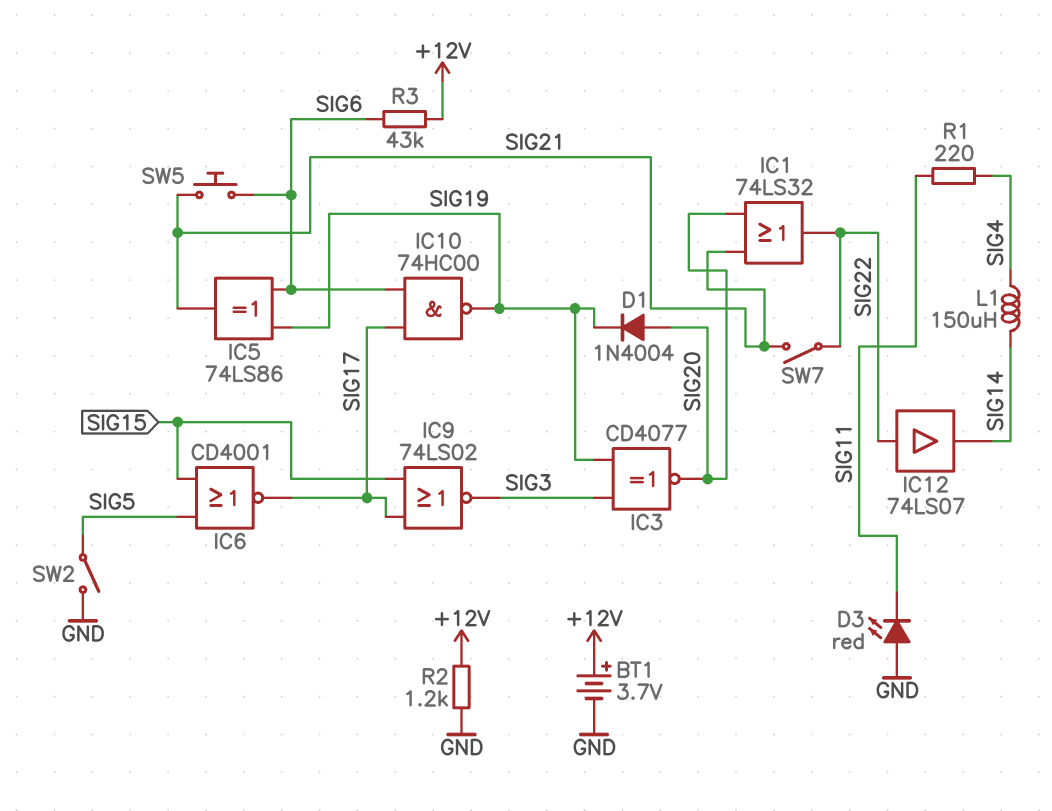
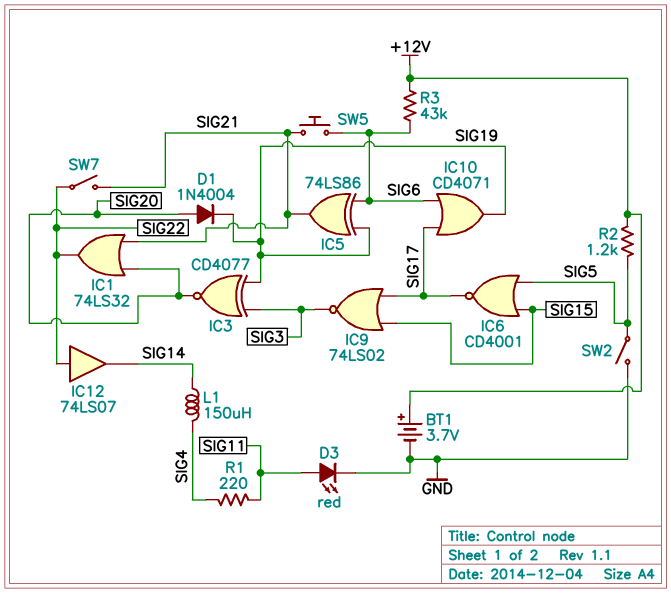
D3: LED red (A GND, K SIG11) -> LED red (A SIG11, K GND)
IC10: NAND 74HC00 (in SIG6, in SIG17, out SIG19) -> OR CD4071 (in SIG6, in SIG17, out SIG19)
R2: 1.2k (+12V, GND) -> 1.2k (+12V, SIG5)

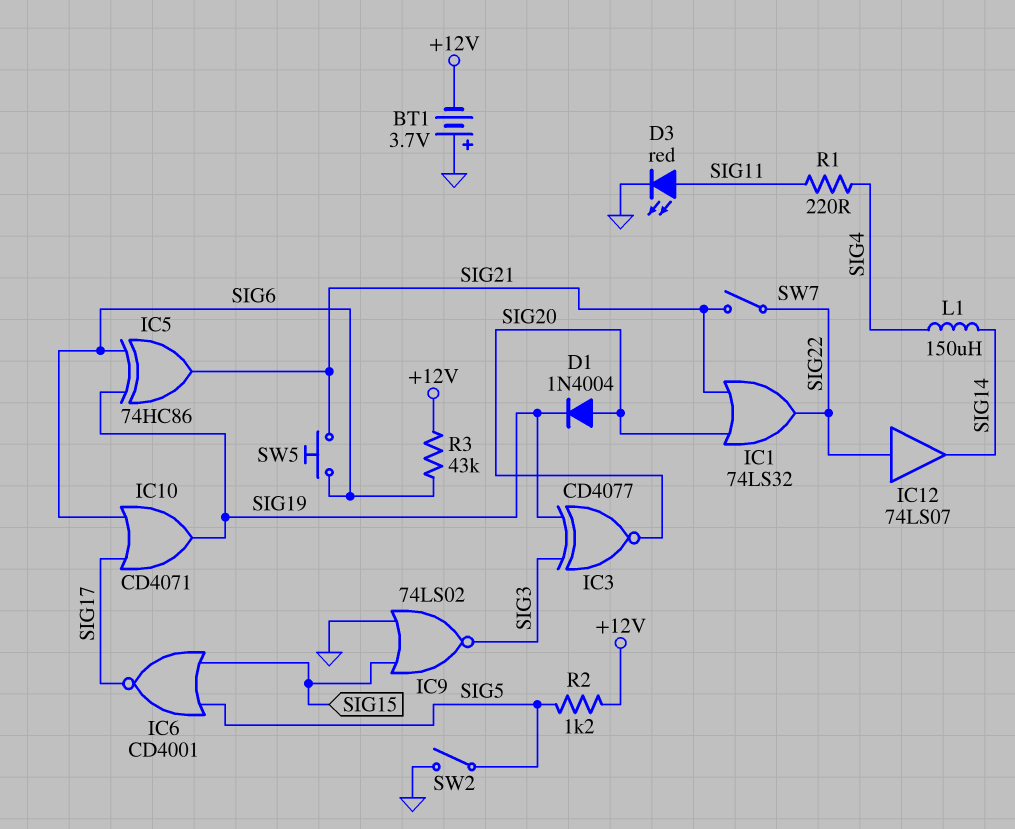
BT1: 3.7V (plus +12V, minus GND) -> 3.7V (plus GND, minus +12V)
IC5: XOR 74LS86 (in SIG6, in SIG19, out SIG21) -> XOR 74HC86 (in SIG6, in SIG19, out SIG21)
IC9: NOR 74LS02 (in SIG15, in SIG17, out SIG3) -> NOR 74LS02 (in GND, in SIG15, out SIG3)

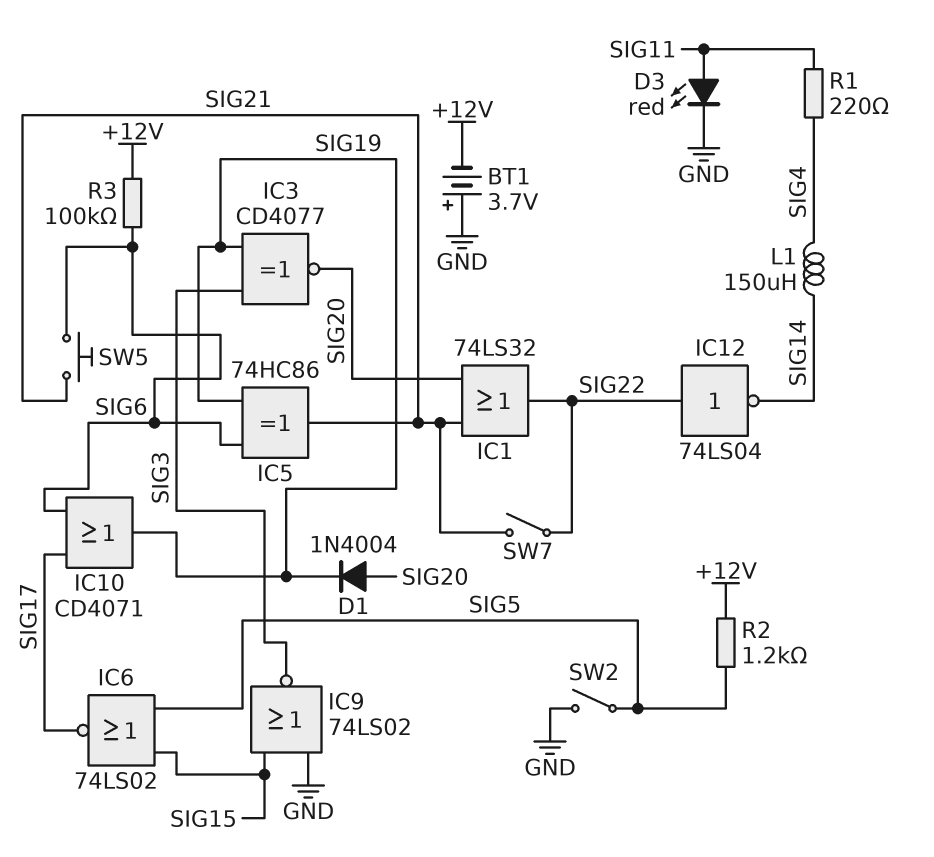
IC6: NOR CD4001 (in SIG5, in SIG15, out SIG17) -> NOR 74LS02 (in SIG5, in SIG15, out SIG17)
IC12: buffer 74LS07 (in SIG22, out SIG14) -> NOT 74LS04 (in SIG22, out SIG14)
R3: 43k (+12V, SIG6) -> 100k (+12V, SIG6)

